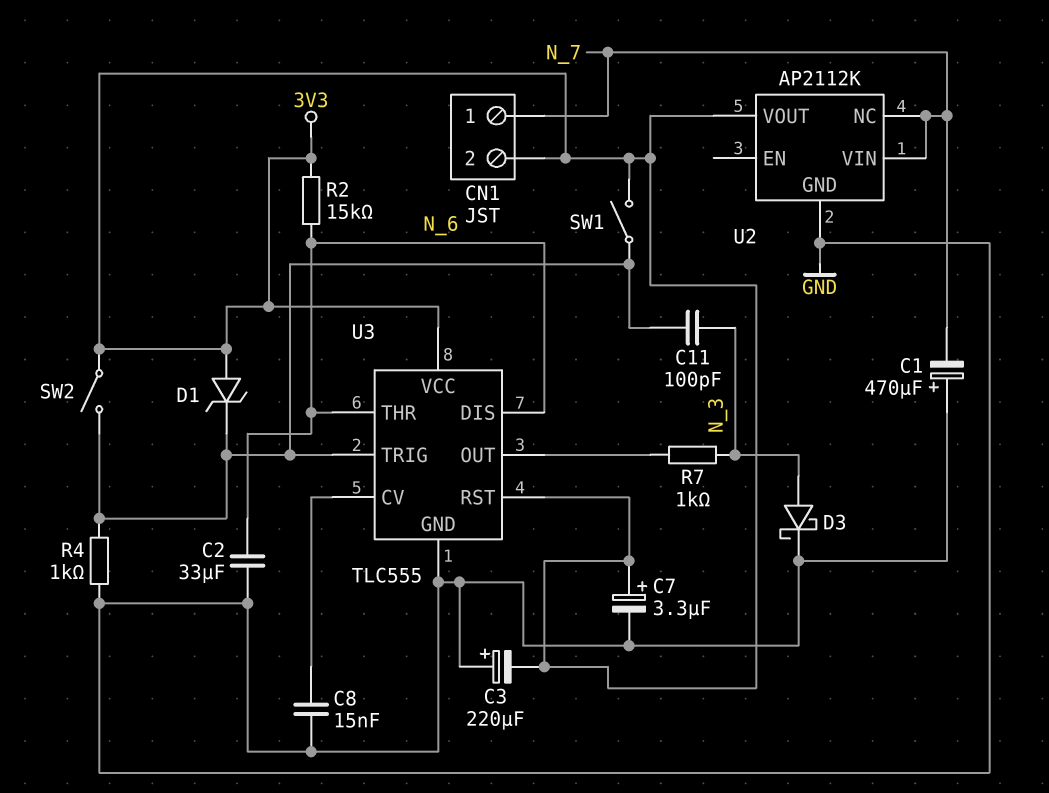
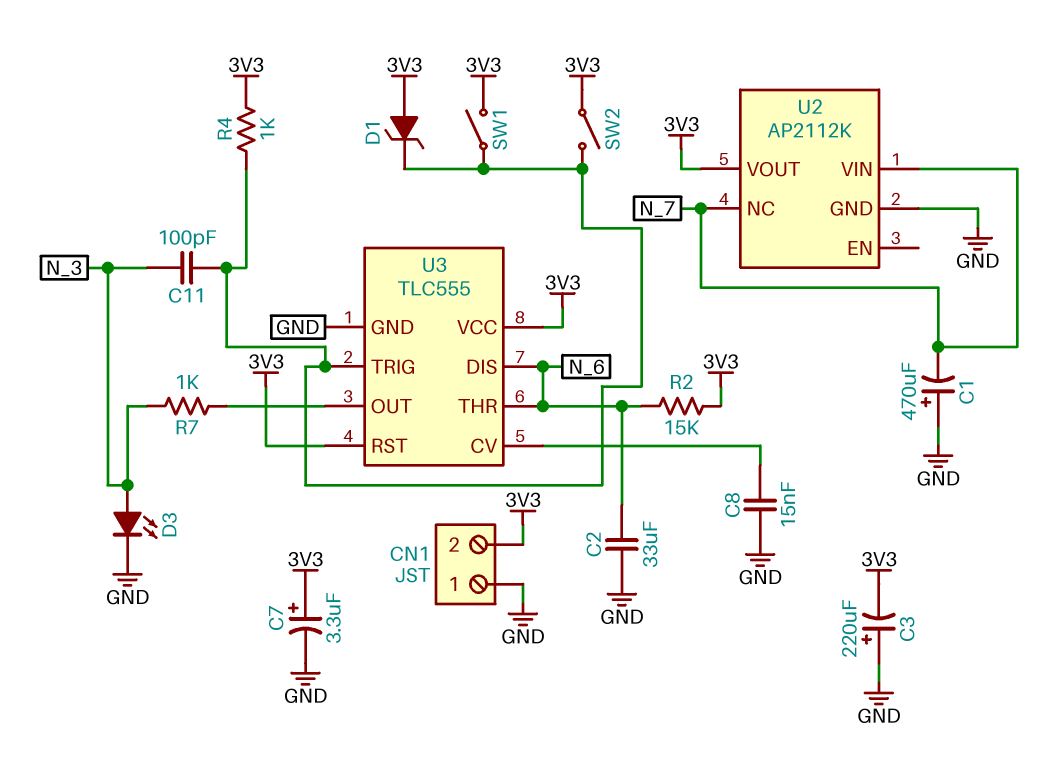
CN1 pin 1: N_7 -> GND
D3: schottky (A N_3, K GND) -> LED (A N_3, K GND)
R4: 1k (GND, U3/TRIG) -> 1k (3V3, U3/TRIG)

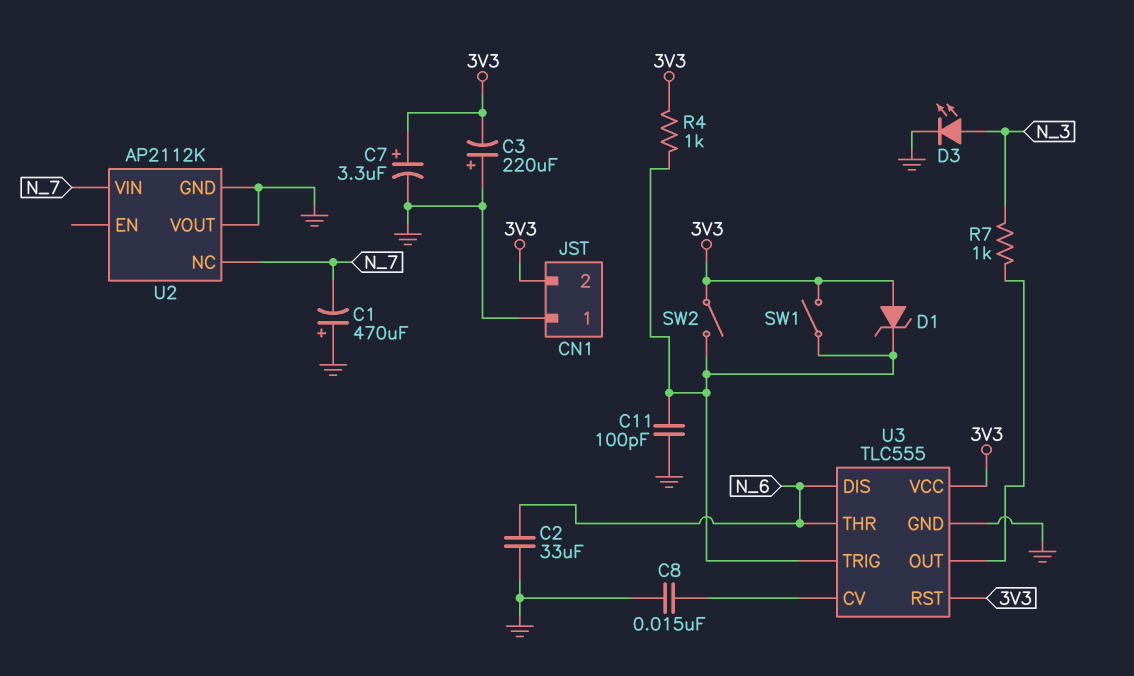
C11: 100pF (N_3, U3/TRIG) -> 100pF (GND, U3/TRIG)
R2: 15k (3V3, N_6) -> none
U2 pin VOUT: 3V3 -> GND

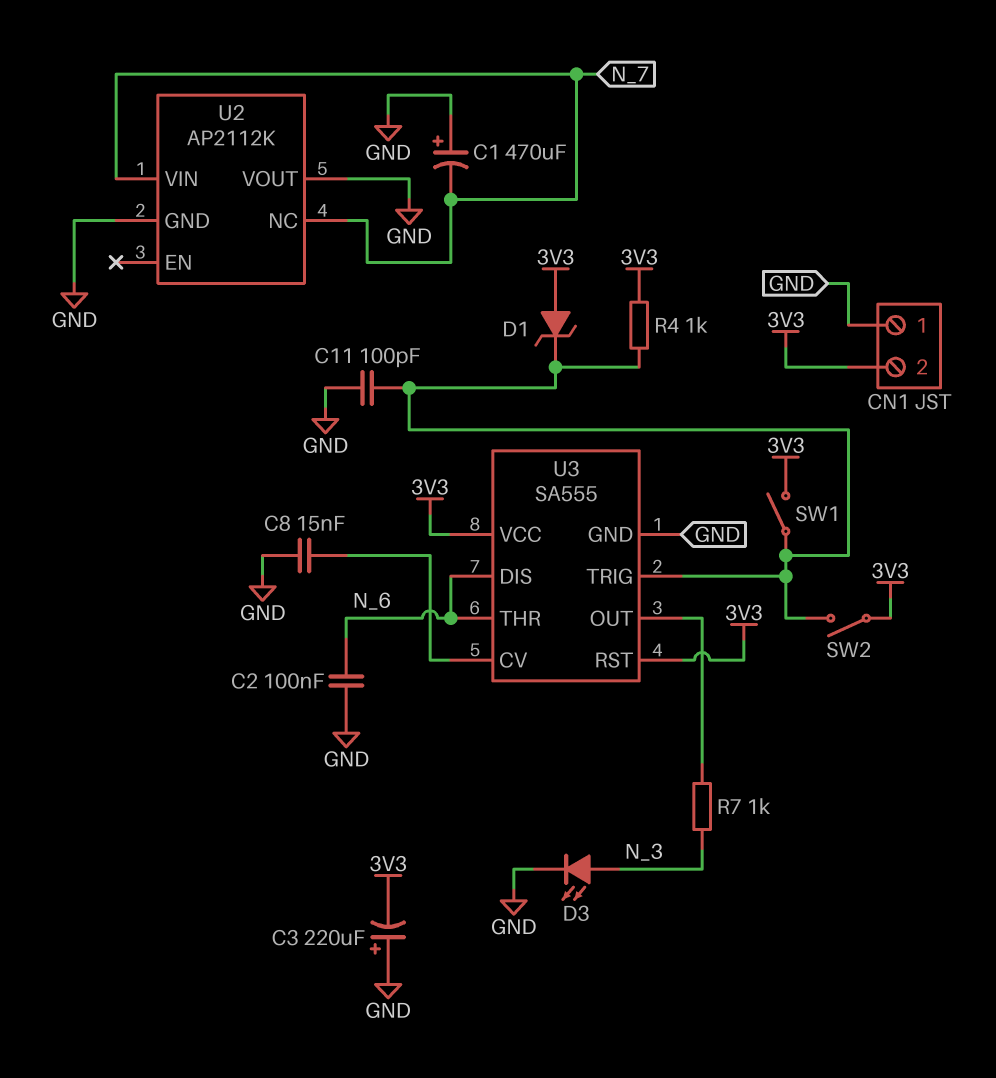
C2: 33uF (GND, N_6) -> 100nF (GND, N_6)
C7: 3.3uF (plus 3V3, minus GND) -> none
U3: TLC555 -> SA555

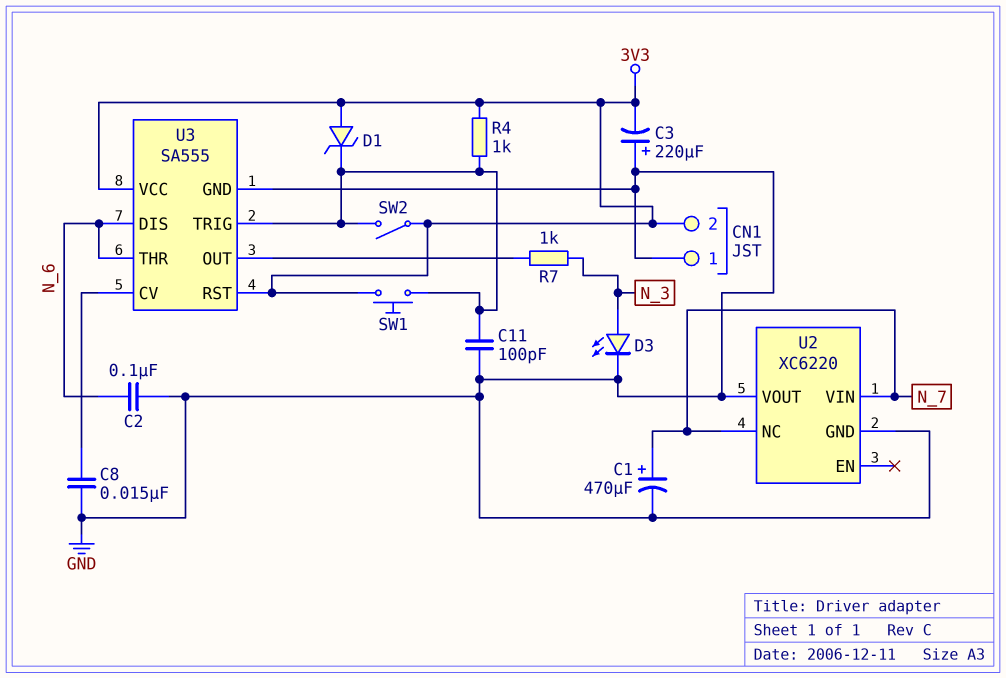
C1: 470uF (plus GND, minus N_7) -> 470uF (plus N_7, minus GND)
SW1: switch (3V3, U3/TRIG) -> button (3V3, U3/TRIG)
U2: AP2112K -> XC6220

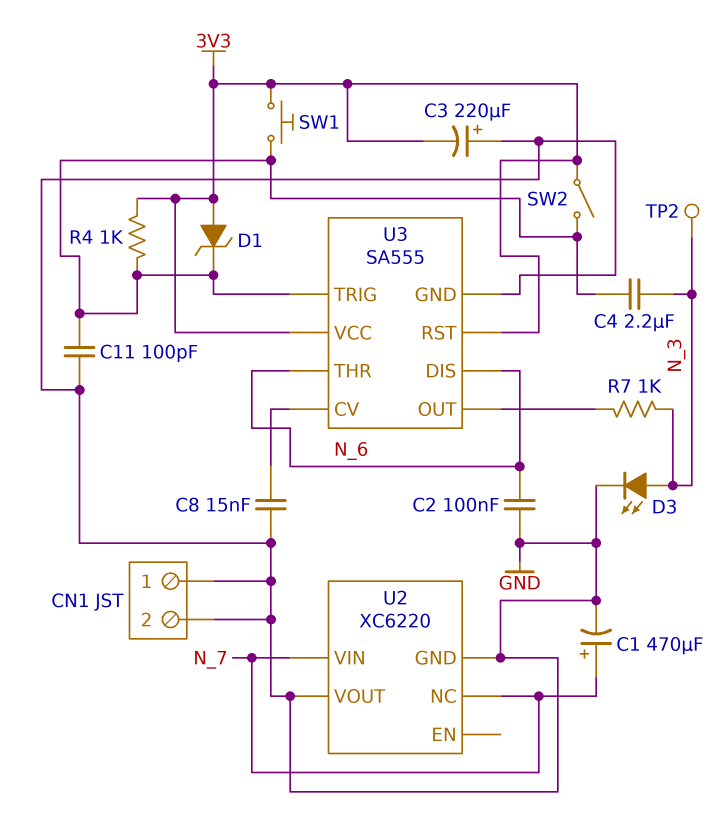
C4: none -> 2.2uF (N_3, U3/TRIG)
CN1 pin 2: 3V3 -> GND
TP2: none -> test point (N_3)

